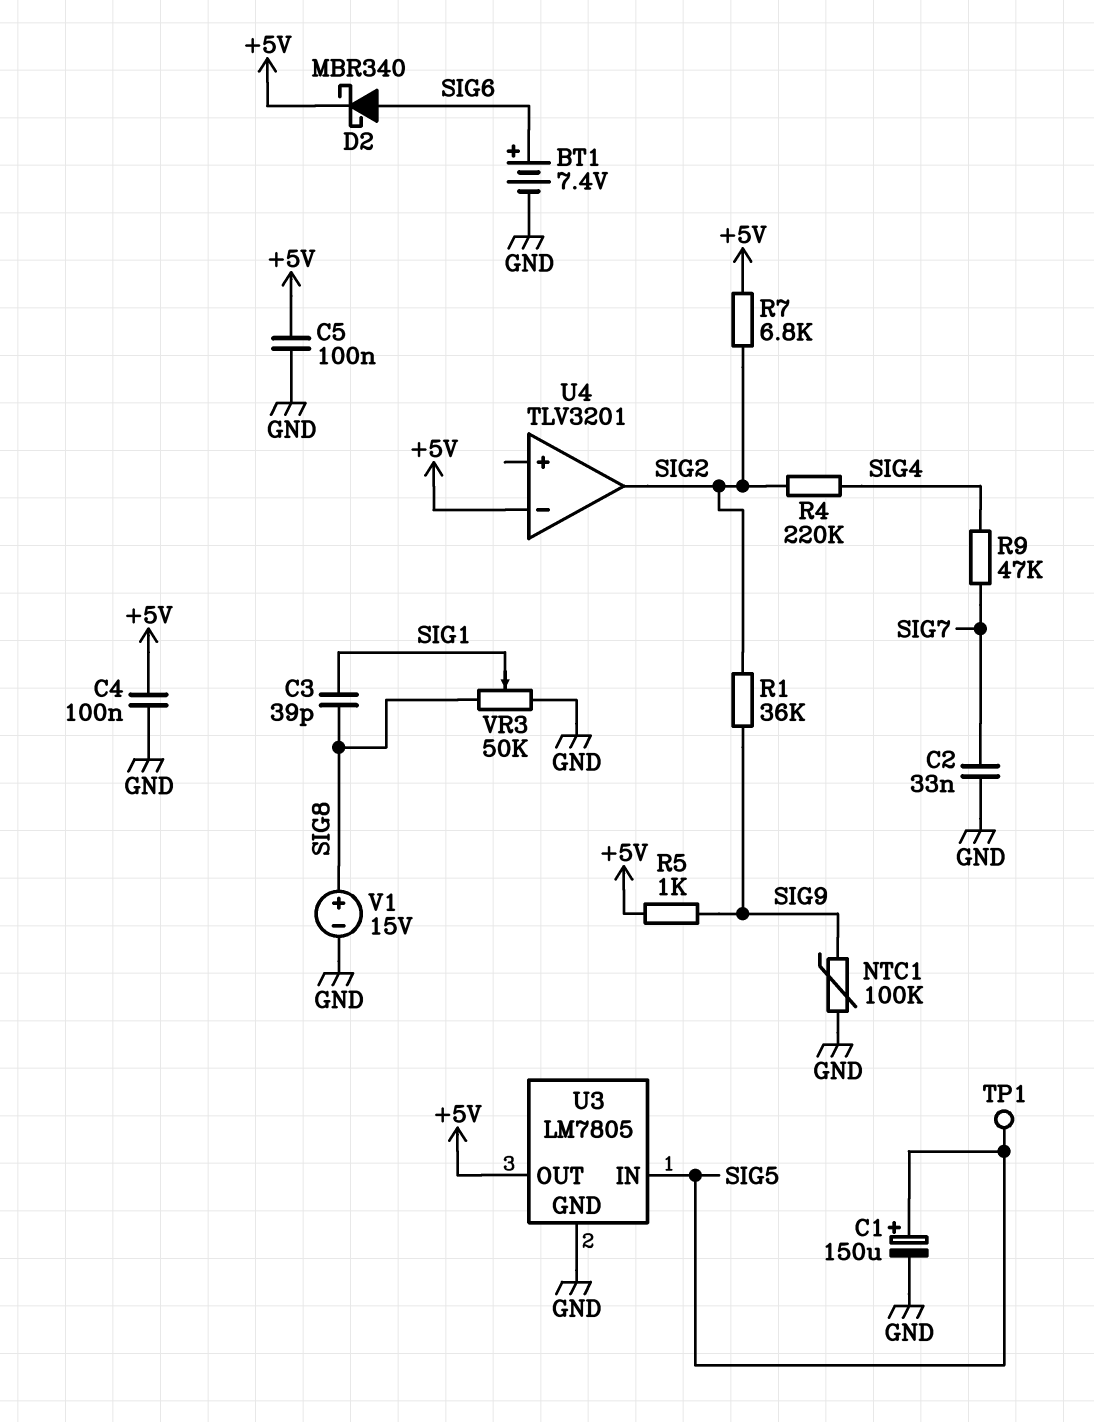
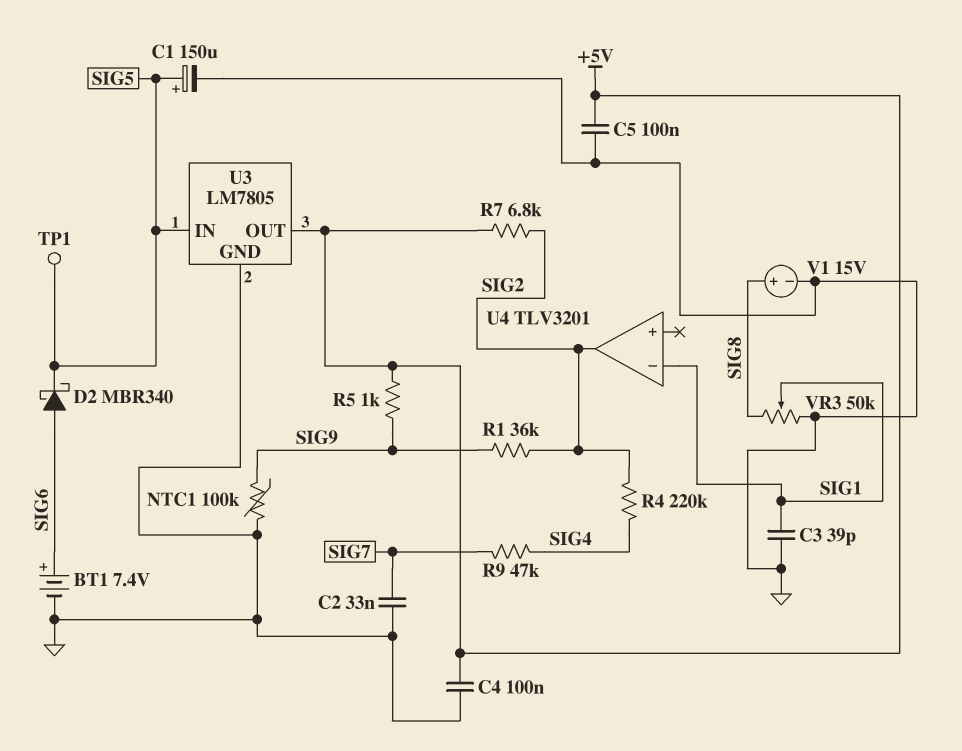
C3: 39pF (SIG1, SIG8) -> 39pF (GND, SIG1)
D2: schottky MBR340 (A SIG6, K +5V) -> schottky MBR340 (A SIG6, K SIG5)
U4 pin in-: +5V -> SIG1

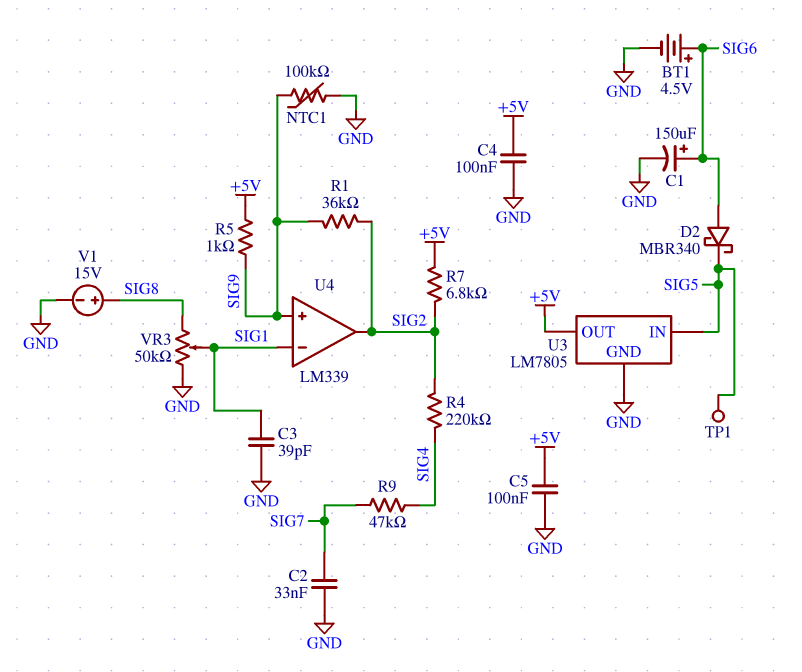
BT1: 7.4V (plus SIG6, minus GND) -> 4.5V (plus SIG6, minus GND)
C1: 150uF (plus SIG5, minus GND) -> 150uF (plus SIG6, minus GND)
U4: TLV3201 -> LM339
U4 pin in+: none -> SIG9

